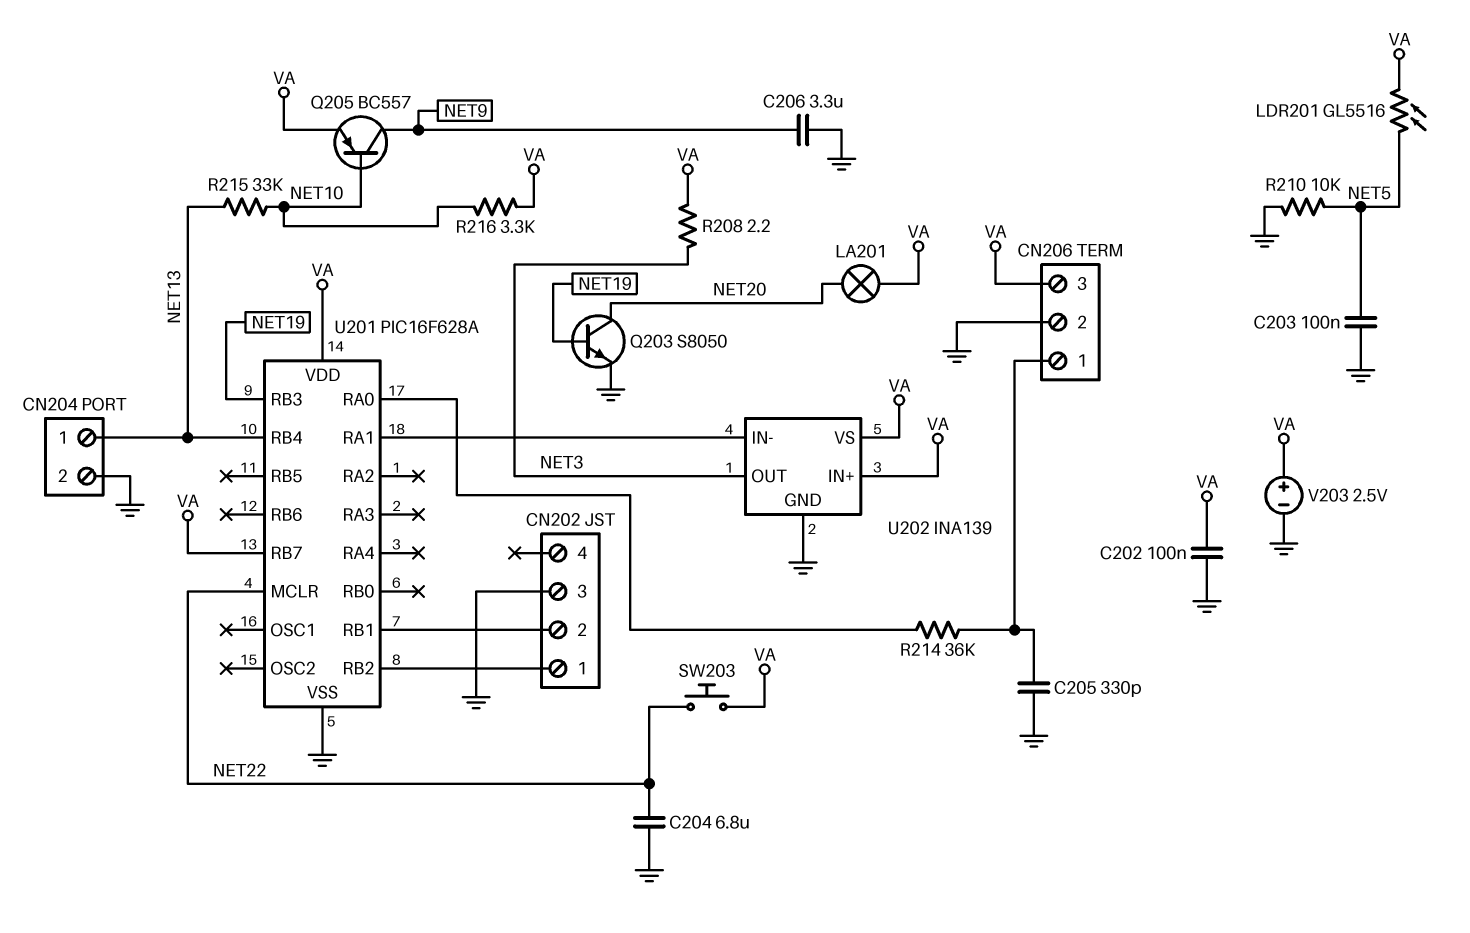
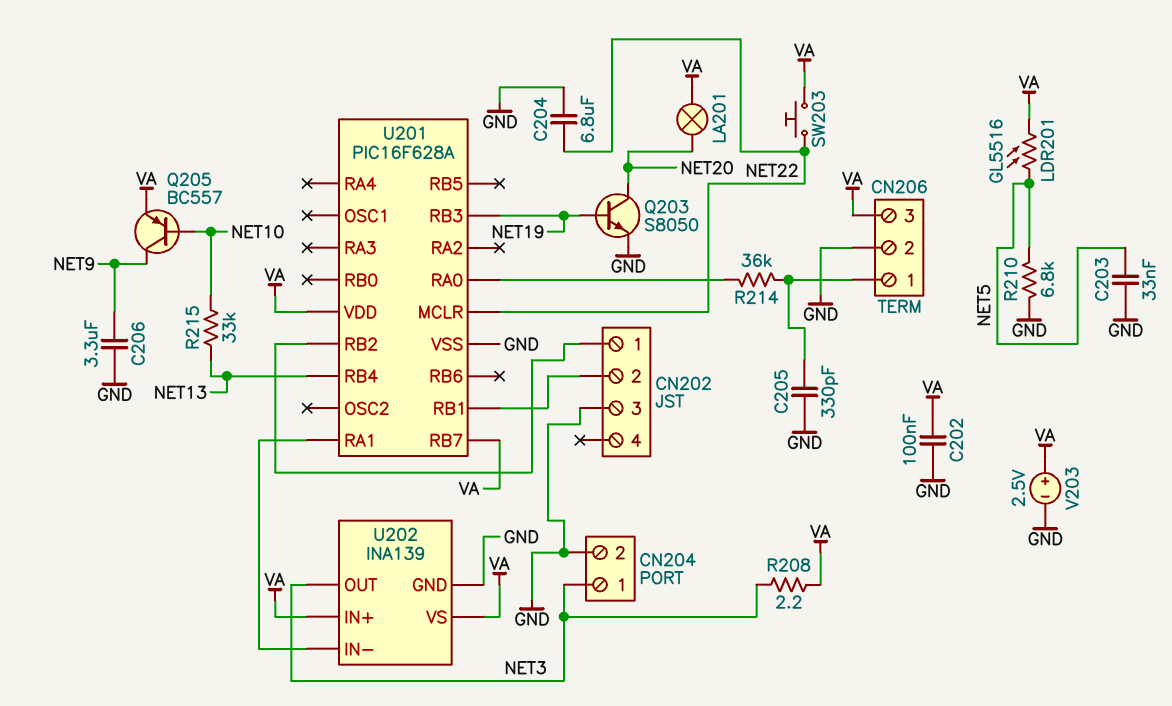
C203: 100nF (GND, NET5) -> 33nF (GND, NET5)
CN204 pin 1: NET13 -> NET3
R210: 10k (GND, NET5) -> 6.8k (GND, NET5)
R216: 3.3k (NET10, VA) -> none

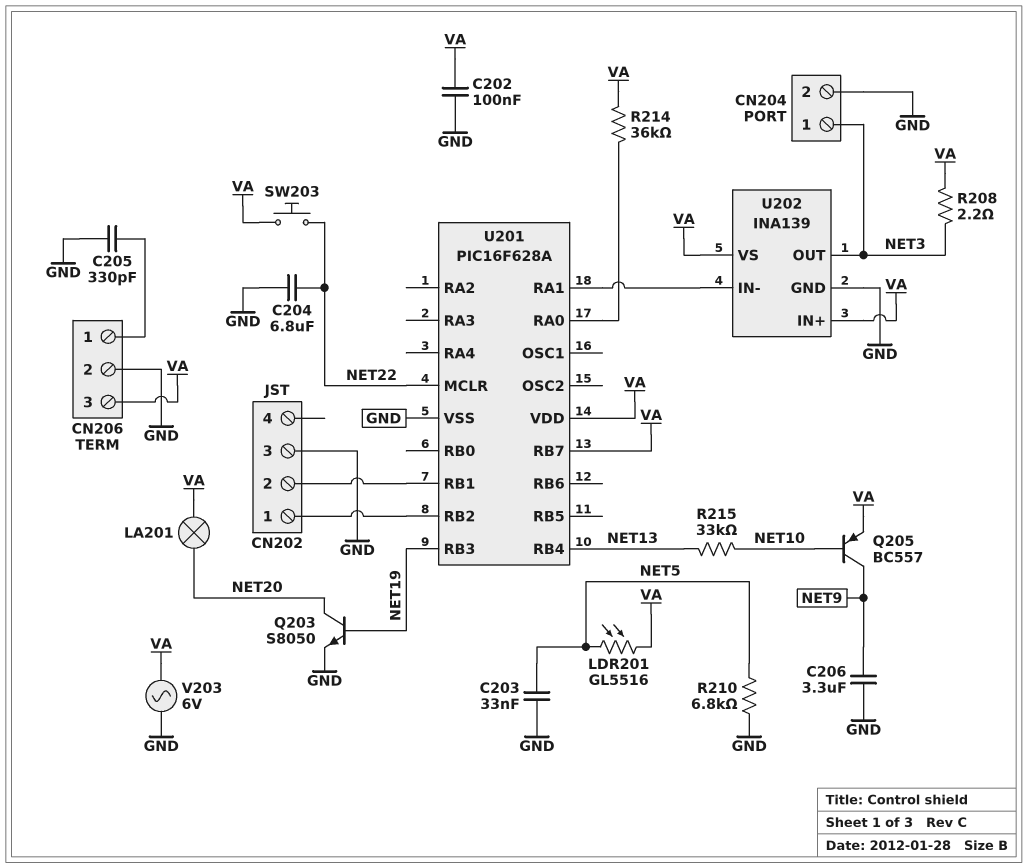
R214: 36k (CN206/1, U201/RA0) -> 36k (U201/RA0, VA)
V203: 2.5V (plus VA, minus GND) -> AC 6V (GND, VA)

